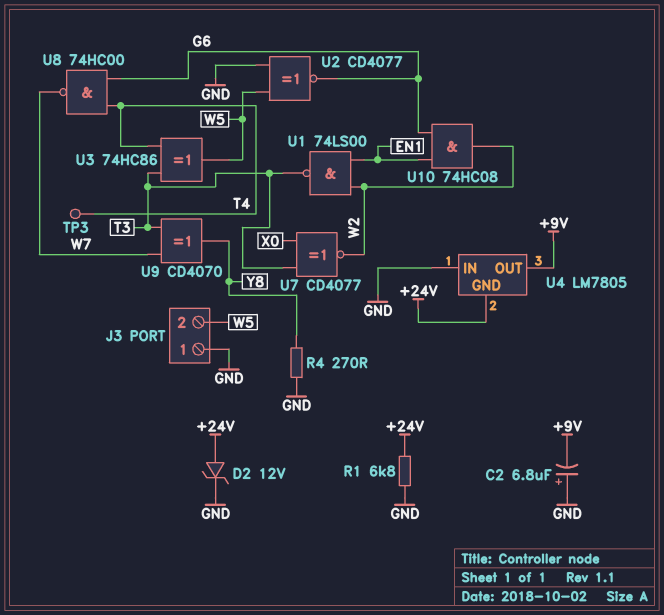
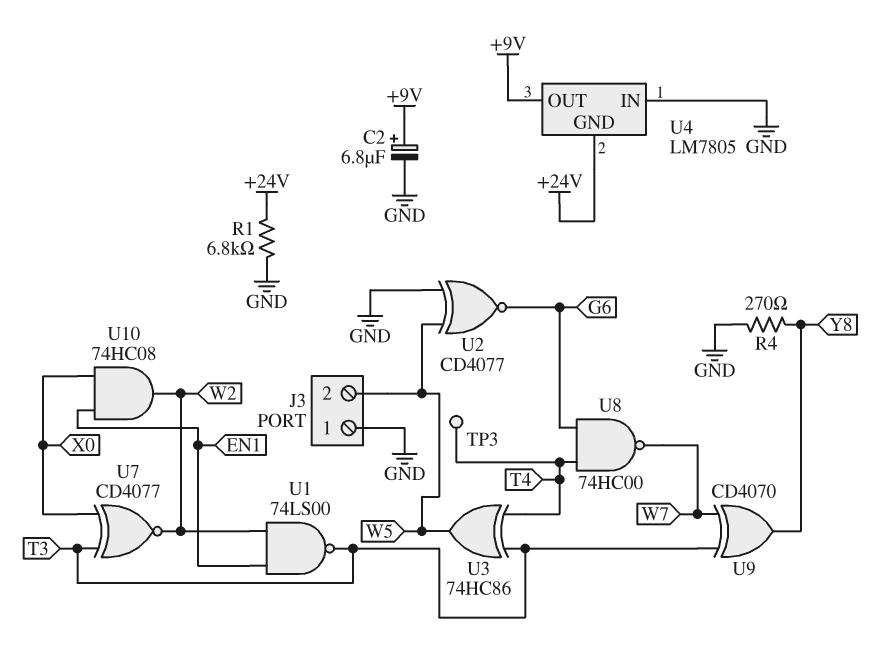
C2: 6.8uF (plus GND, minus +9V) -> 6.8uF (plus +9V, minus GND)
D2: zener 12V (A +24V, K GND) -> none
U10: AND 74HC08 (in EN1, in G6, out W2) -> AND 74HC08 (in EN1, in X0, out W2)

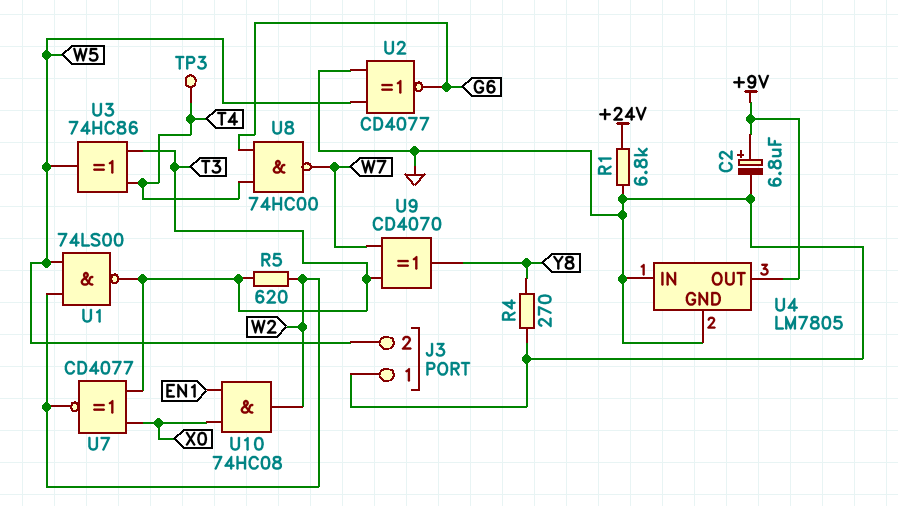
R5: none -> 620 (T3, W2)
U1: NAND 74LS00 (in EN1, in W2, out T3) -> NAND 74LS00 (in W2, in W5, out T3)
U4 pin GND: +24V -> GND

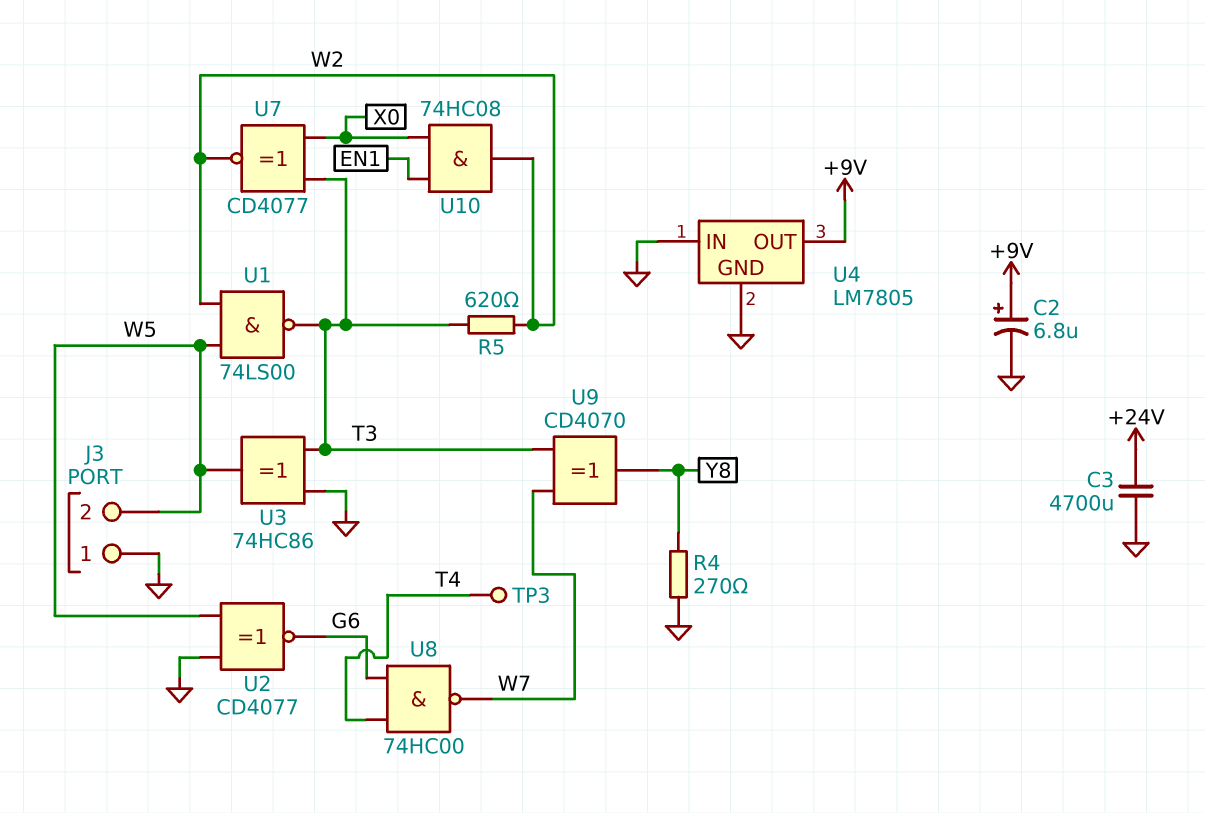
C3: none -> 4700uF (+24V, GND)
R1: 6.8k (+24V, GND) -> none
U3: XOR 74HC86 (in T3, in T4, out W5) -> XOR 74HC86 (in GND, in T3, out W5)

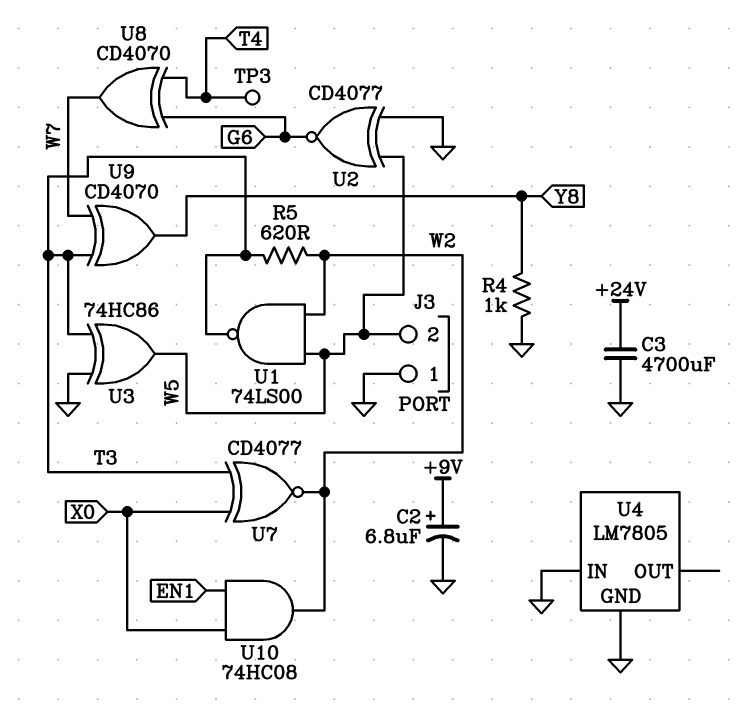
R4: 270 (GND, Y8) -> 1k (GND, Y8)
U4 pin OUT: +9V -> none
U8: NAND 74HC00 (in G6, in T4, out W7) -> XOR CD4070 (in G6, in T4, out W7)

